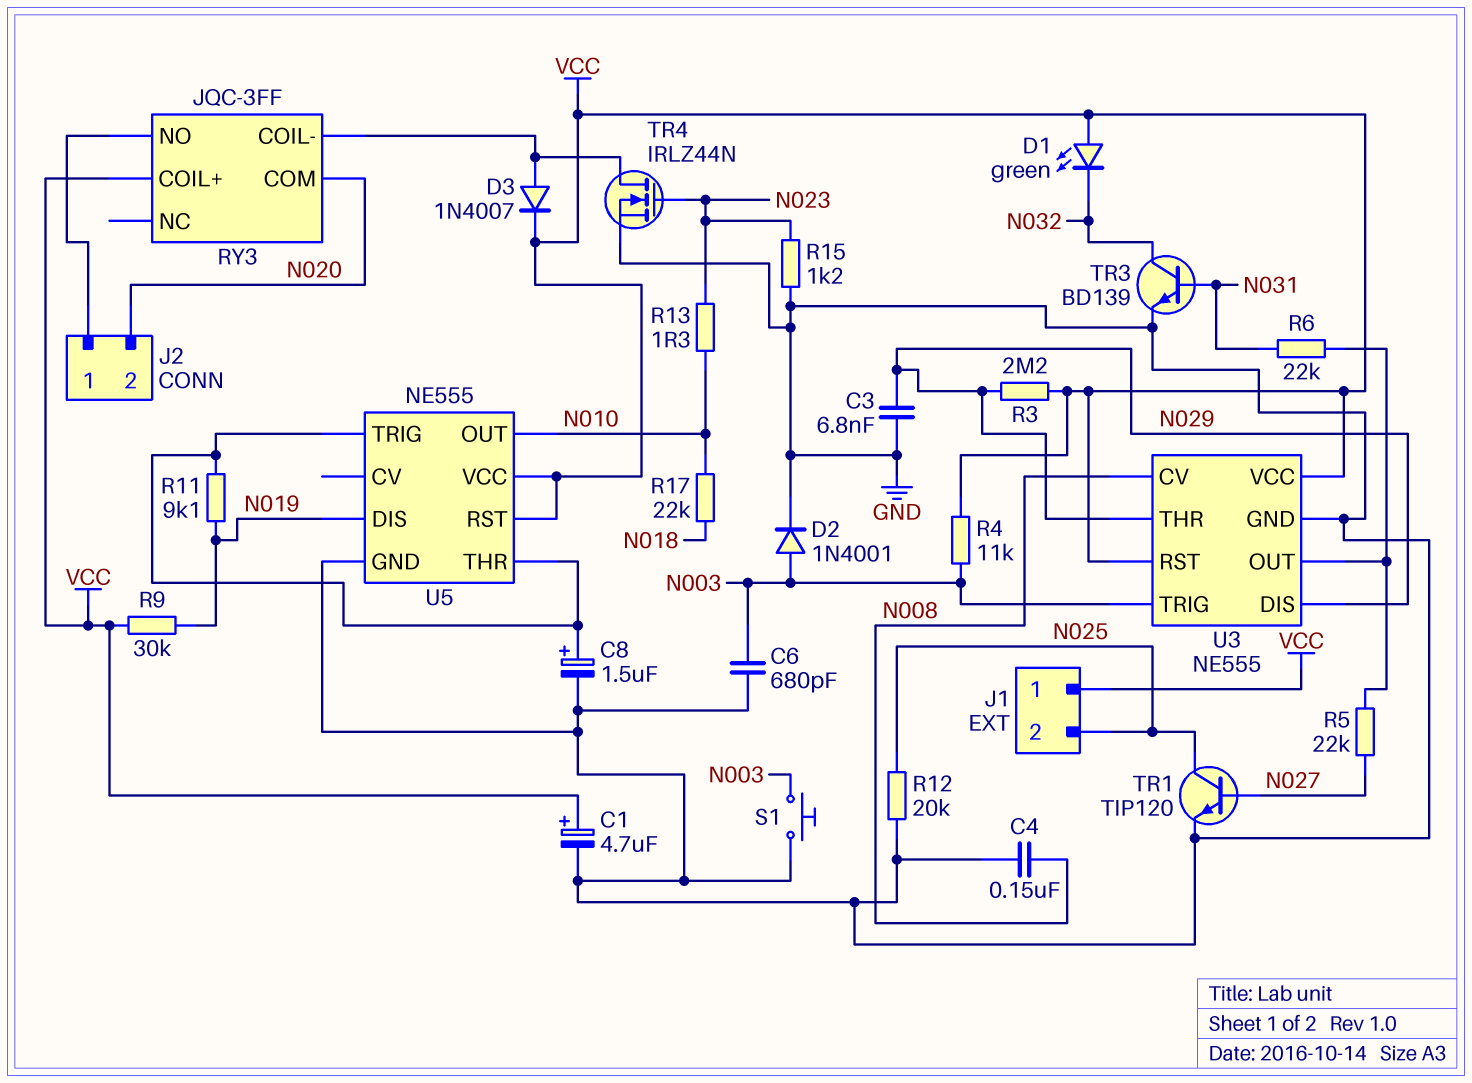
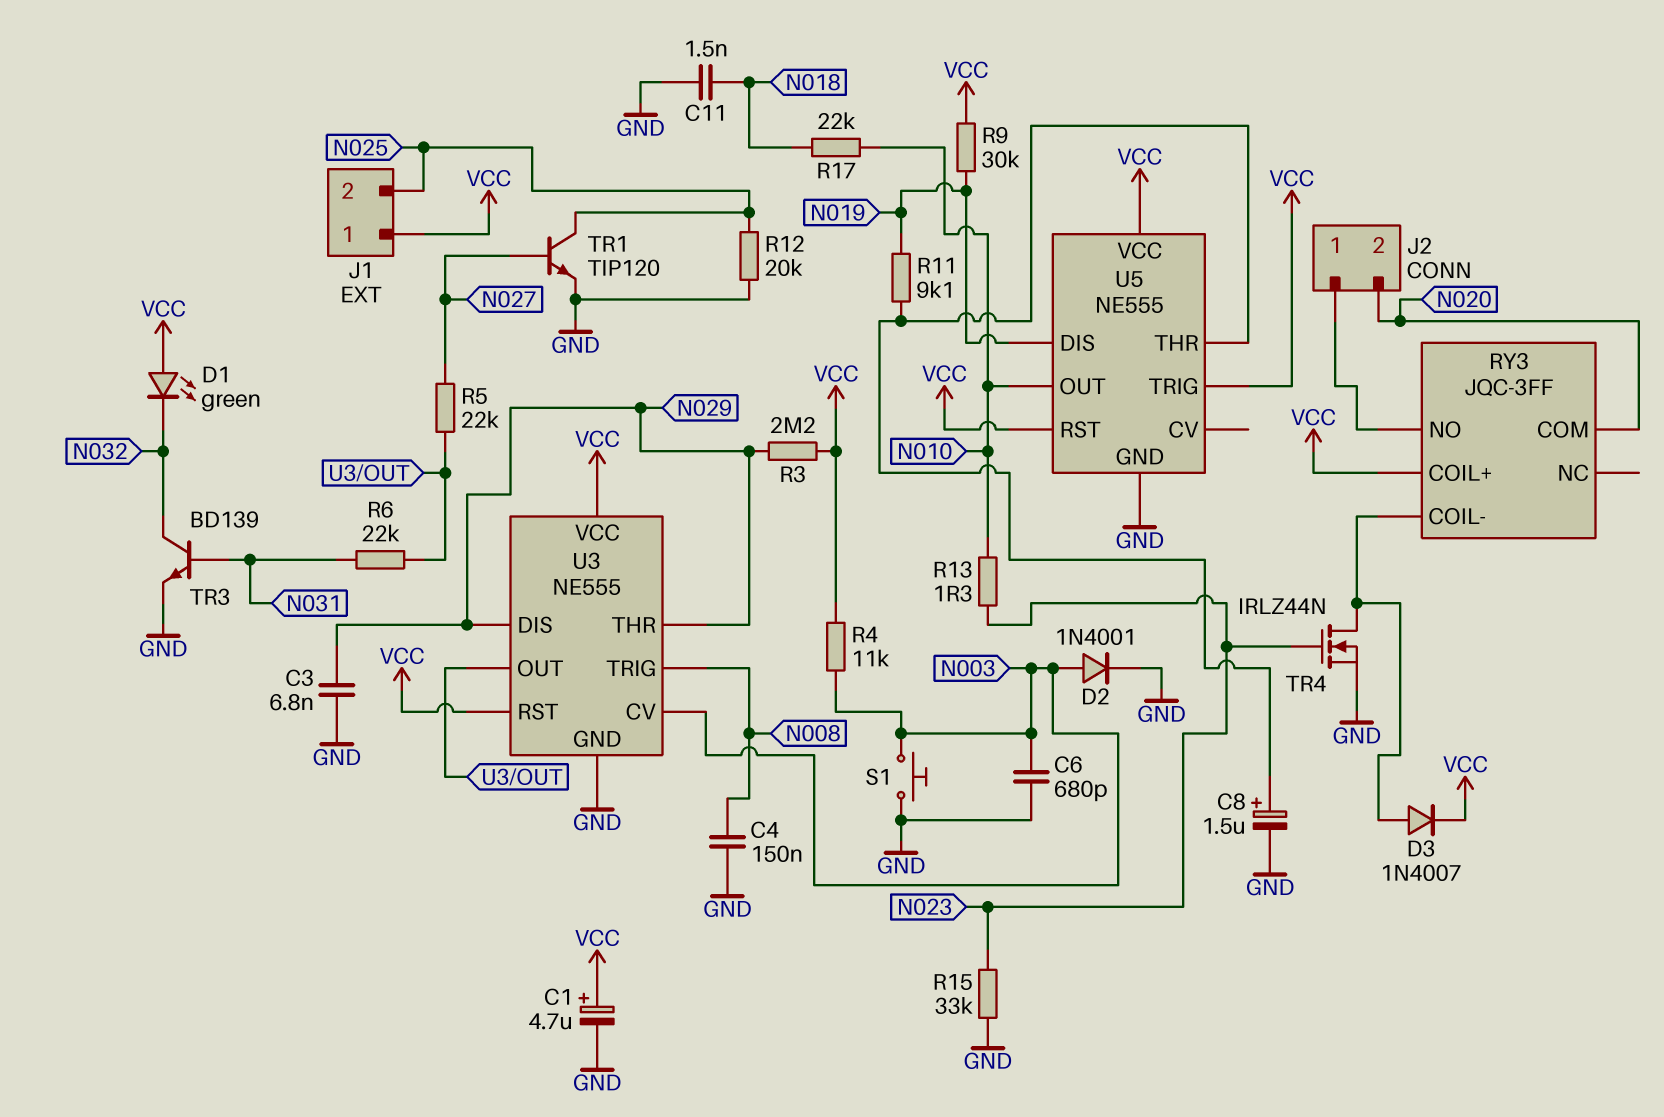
C11: none -> 1.5nF (GND, N018)
R15: 1.2k (GND, N023) -> 33k (GND, N023)
U3 pin CV: N008 -> N003
U3 pin TRIG: N003 -> N008
U5 pin TRIG: U5/THR -> VCC

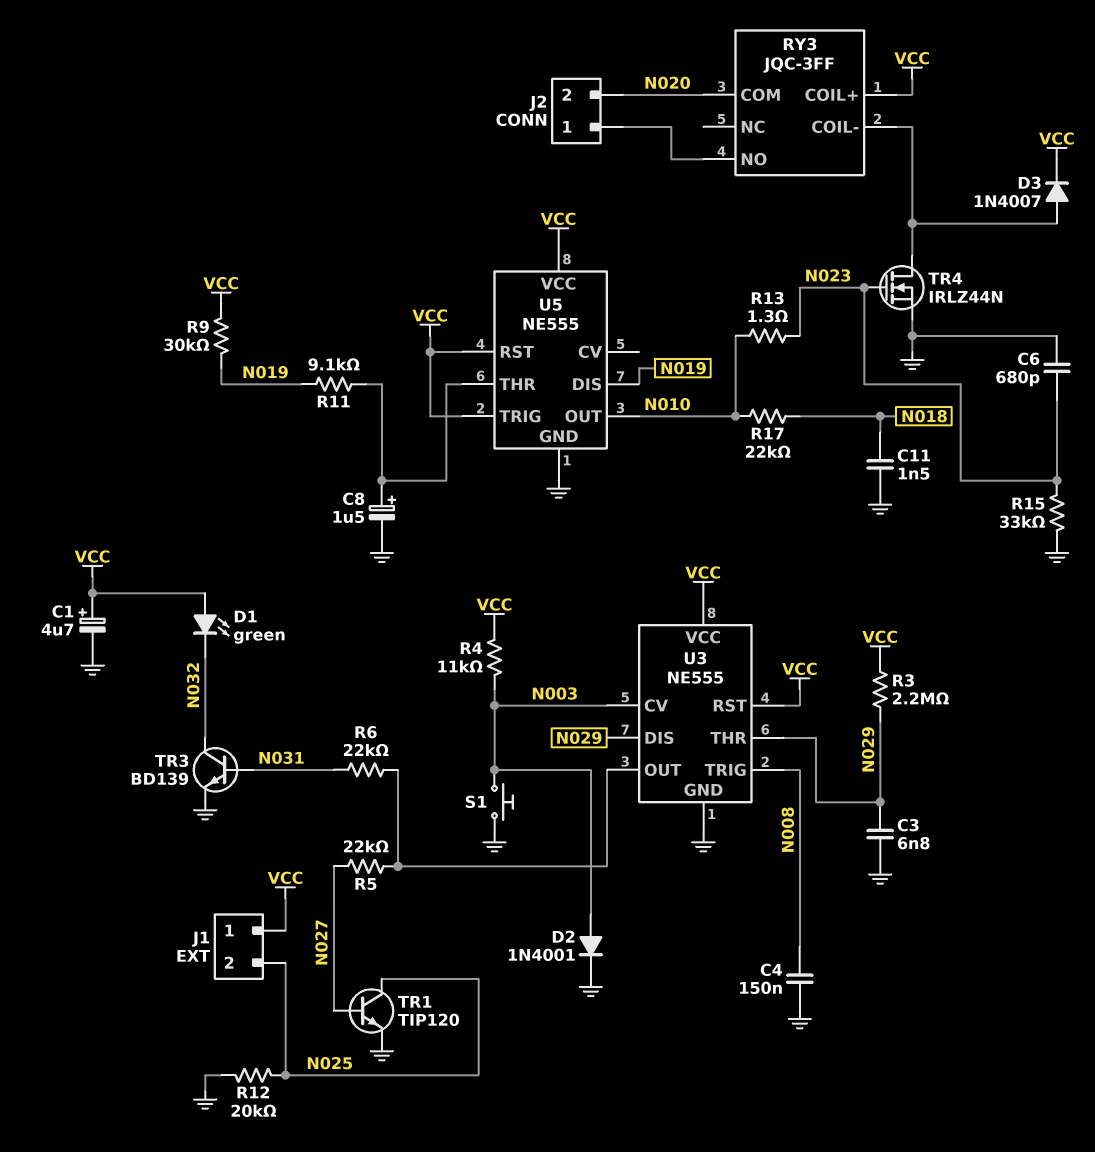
C6: 680pF (GND, N003) -> 680pF (GND, N023)

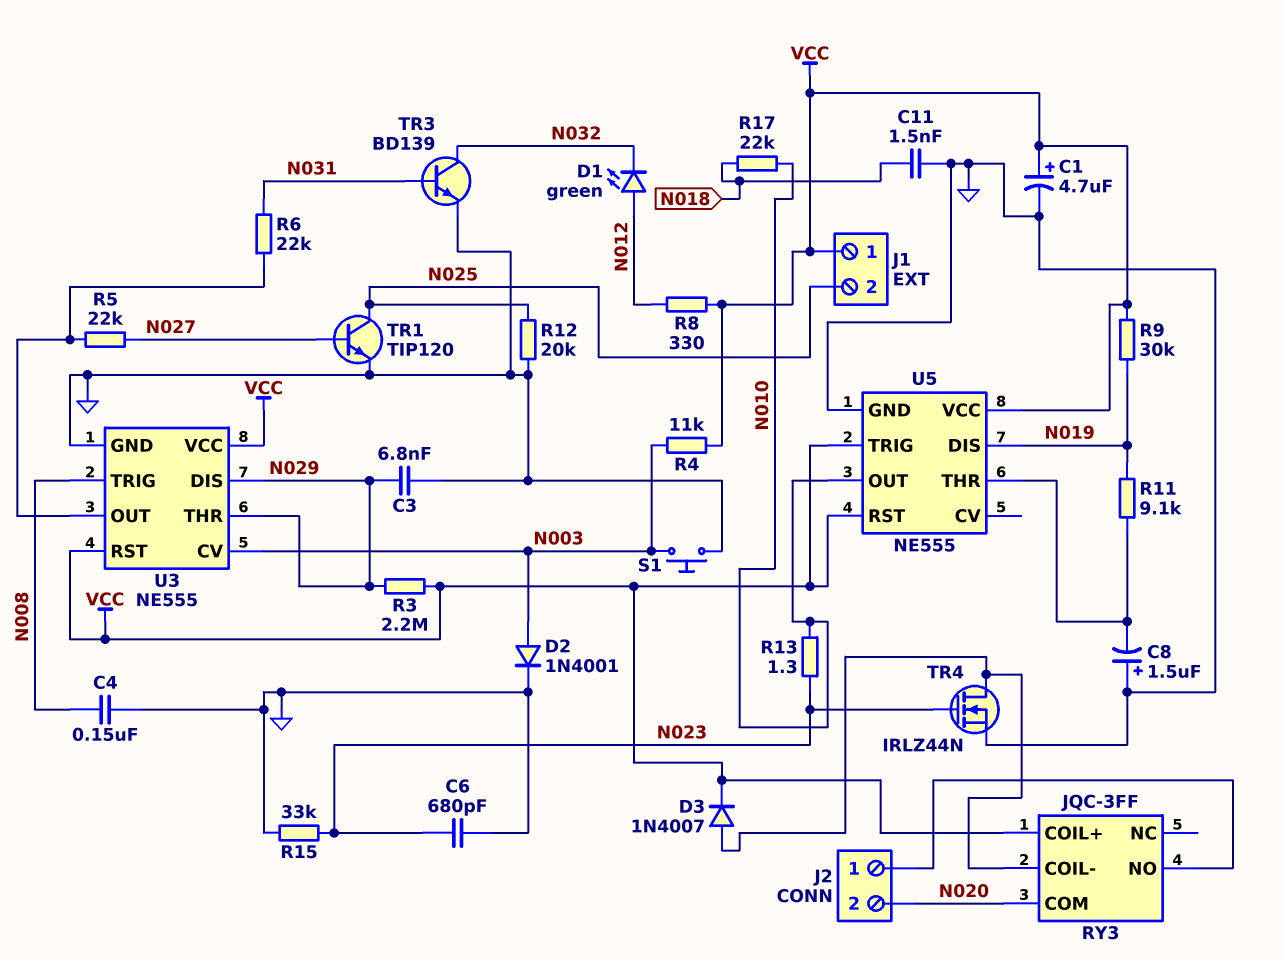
C8: 1.5uF (plus U5/THR, minus GND) -> 1.5uF (plus GND, minus U5/THR)
D1: LED green (A VCC, K N032) -> LED green (A N012, K N032)
R8: none -> 330 (N012, VCC)

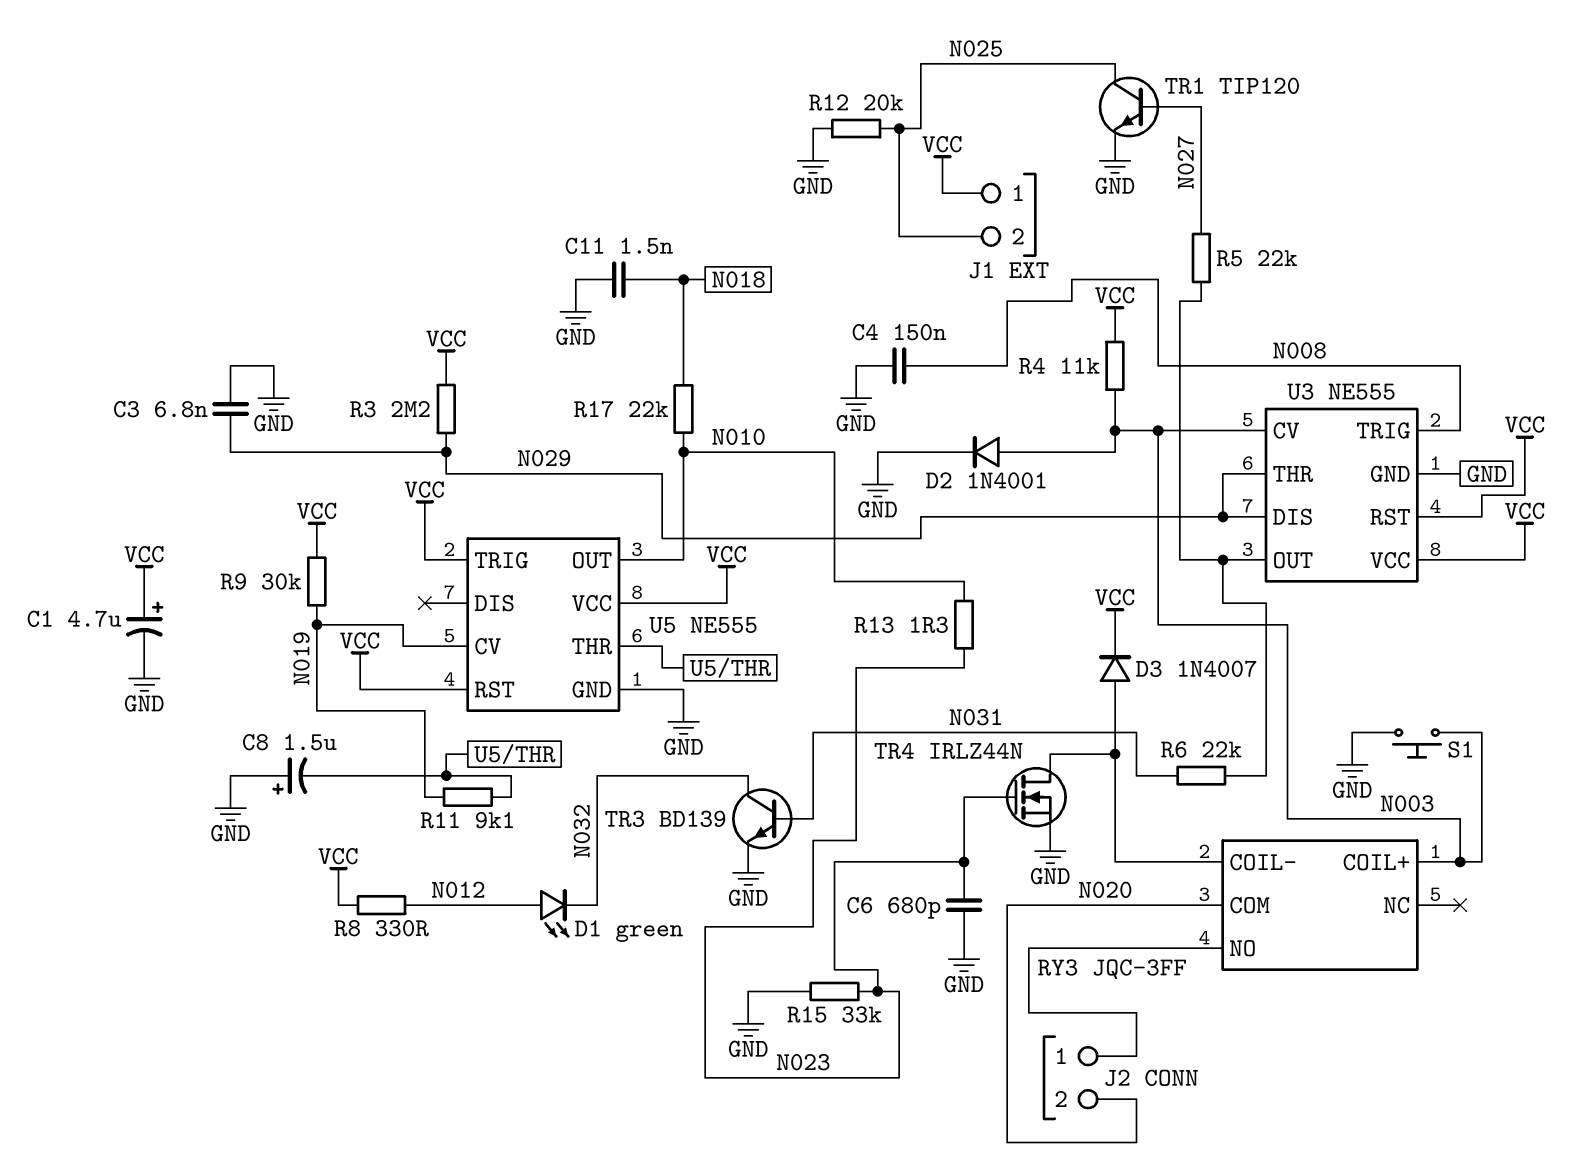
RY3 pin COIL+: VCC -> N003
U5 pin CV: none -> N019
U5 pin DIS: N019 -> none

